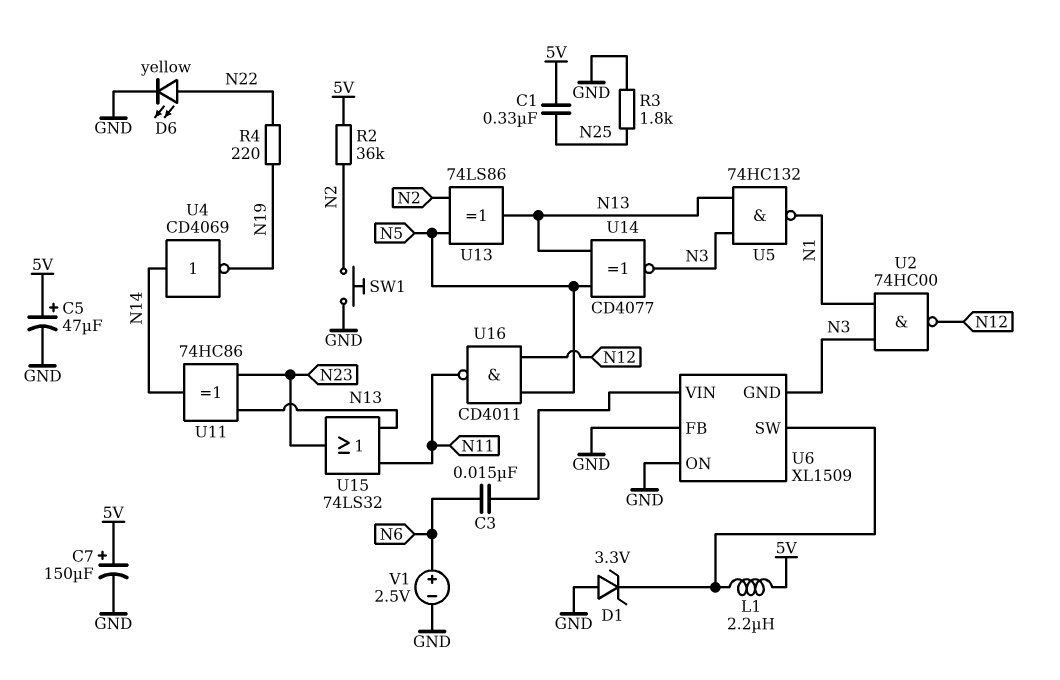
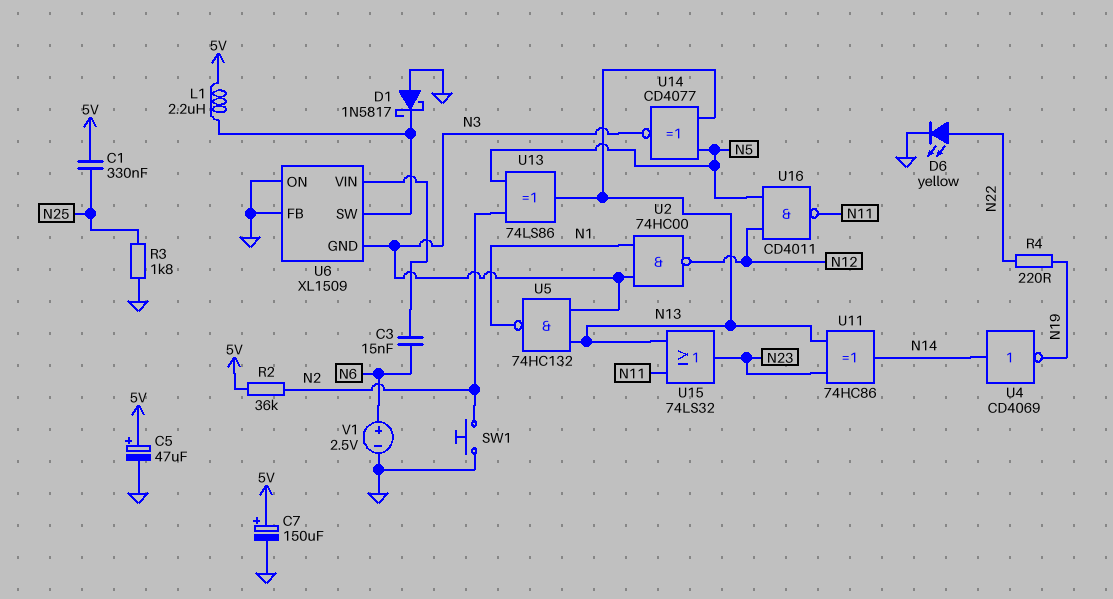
D1: zener 3.3V (A GND, K U6/SW) -> schottky 1N5817 (A GND, K U6/SW)

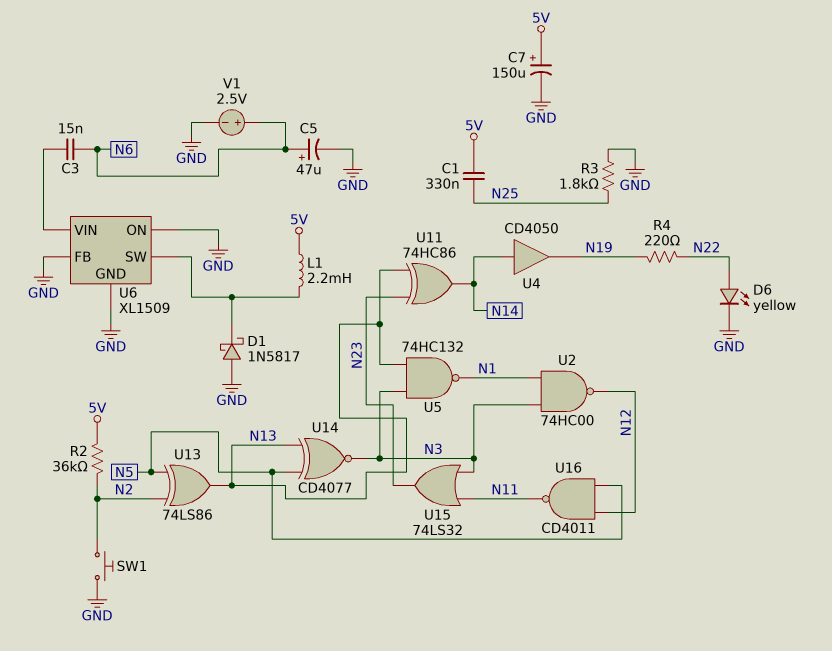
C5: 47uF (plus 5V, minus GND) -> 47uF (plus N6, minus GND)
L1: 2.2uH (5V, U6/SW) -> 2.2mH (5V, U6/SW)
U4: NOT CD4069 (in N14, out N19) -> buffer CD4050 (in N14, out N19)
U6 pin GND: N3 -> GND
U15: OR 74LS32 (in N11, in N13, out N23) -> OR 74LS32 (in N3, in N11, out N23)

